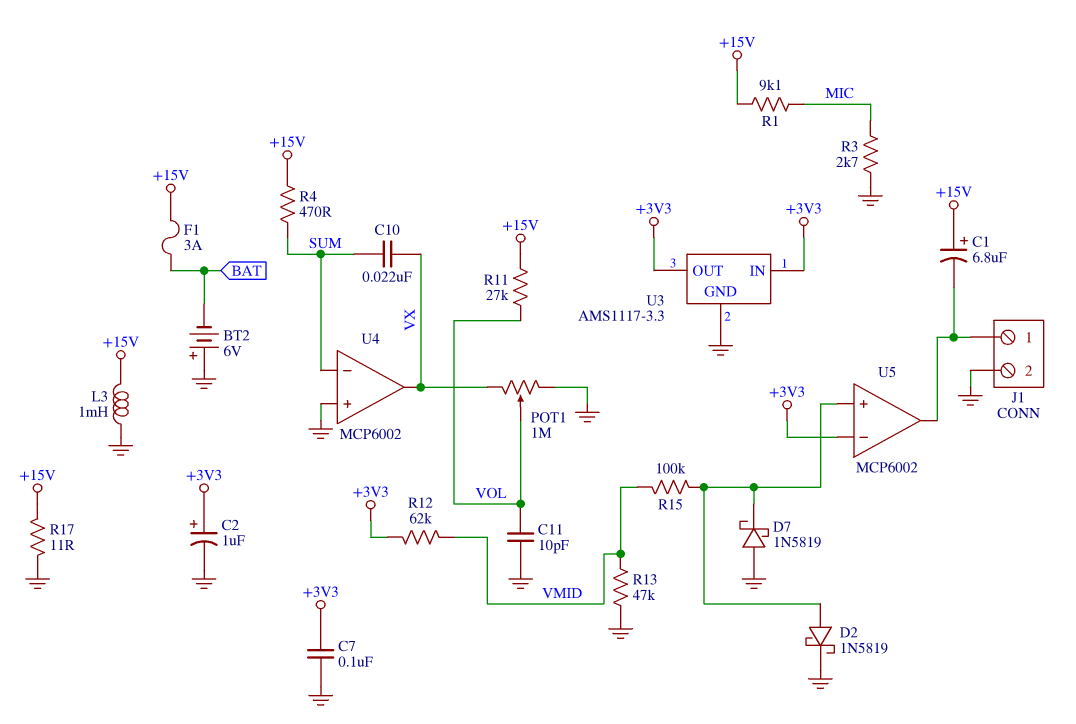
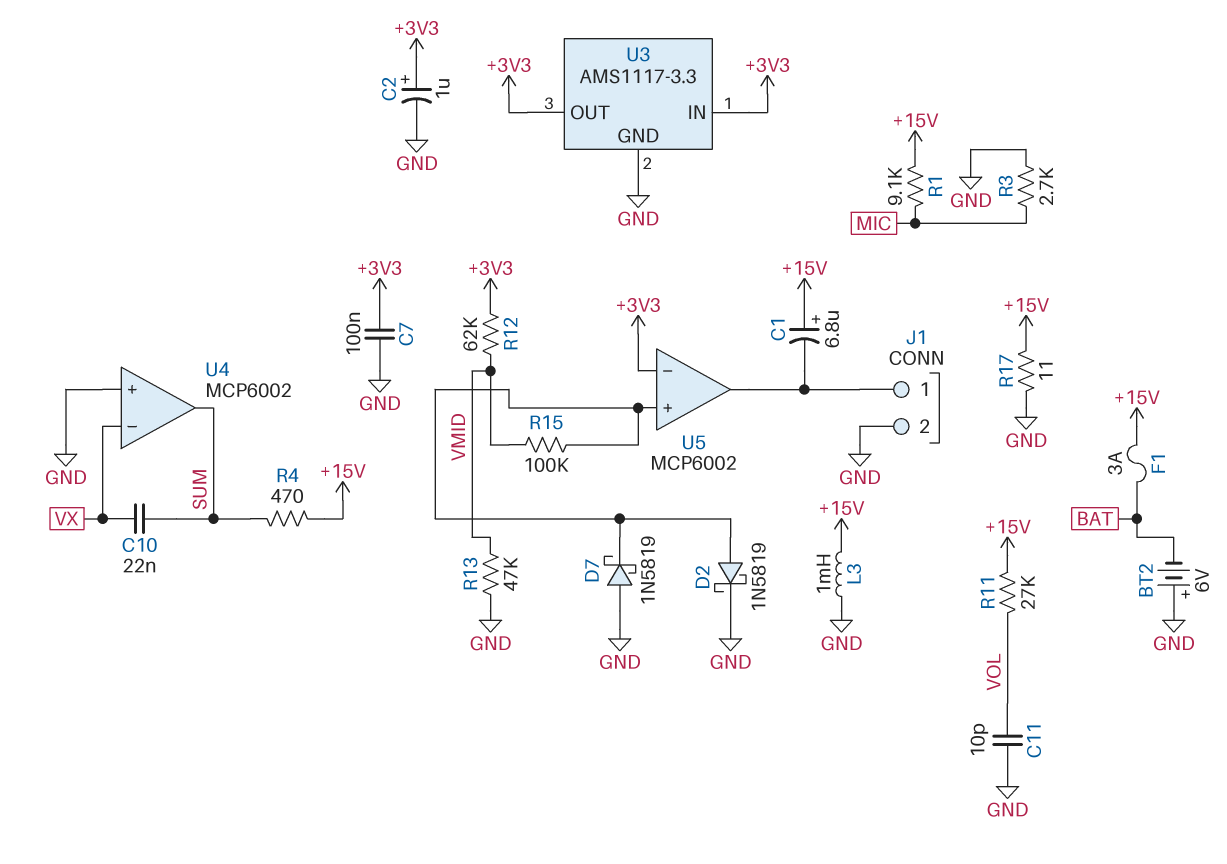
POT1: 1M (GND, VX, wiper VOL) -> none
U4 pin in-: SUM -> VX
U4 pin out: VX -> SUM

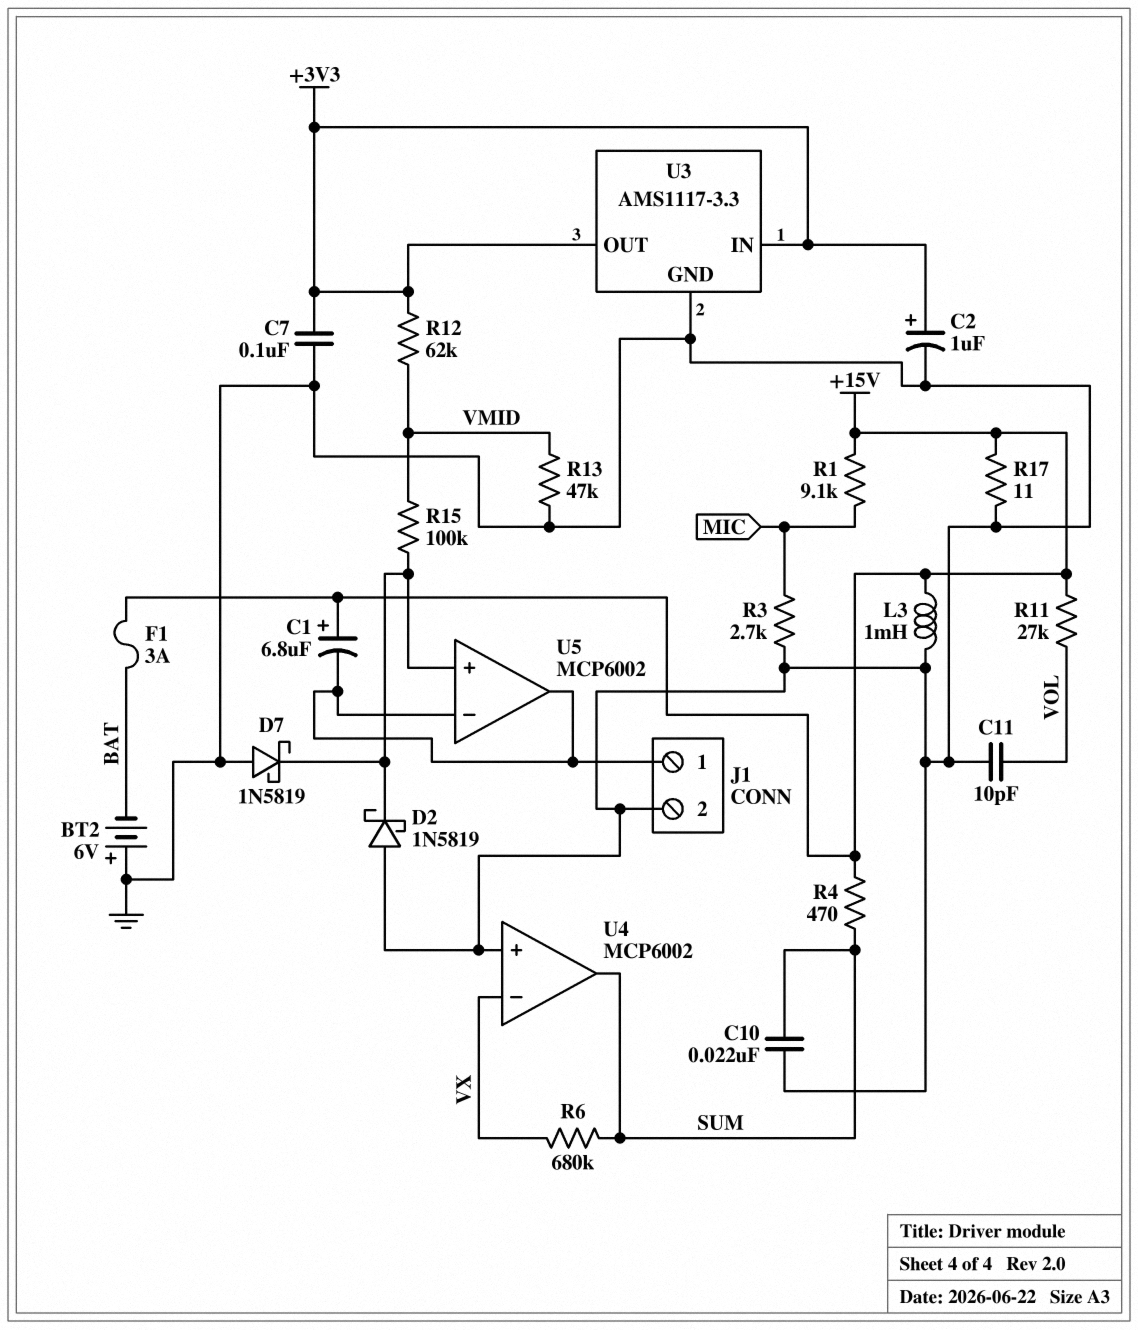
C10: 22nF (SUM, VX) -> 22nF (GND, SUM)
D2: schottky 1N5819 (A U5/in+, K GND) -> schottky 1N5819 (A GND, K U5/in+)
R6: none -> 680k (SUM, VX)
U5 pin in-: +3V3 -> J1/1

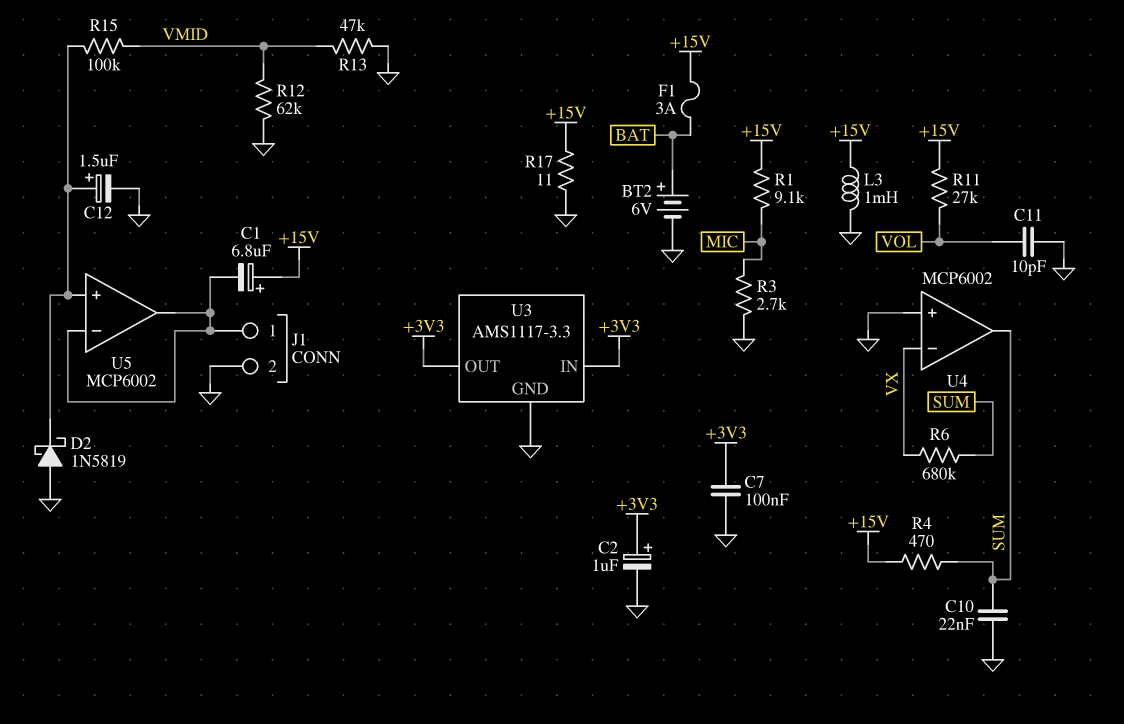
BT2: 6V (plus GND, minus BAT) -> 6V (plus BAT, minus GND)
C12: none -> 1.5uF (plus U5/in+, minus GND)
D7: schottky 1N5819 (A GND, K U5/in+) -> none
R12: 62k (+3V3, VMID) -> 62k (GND, VMID)

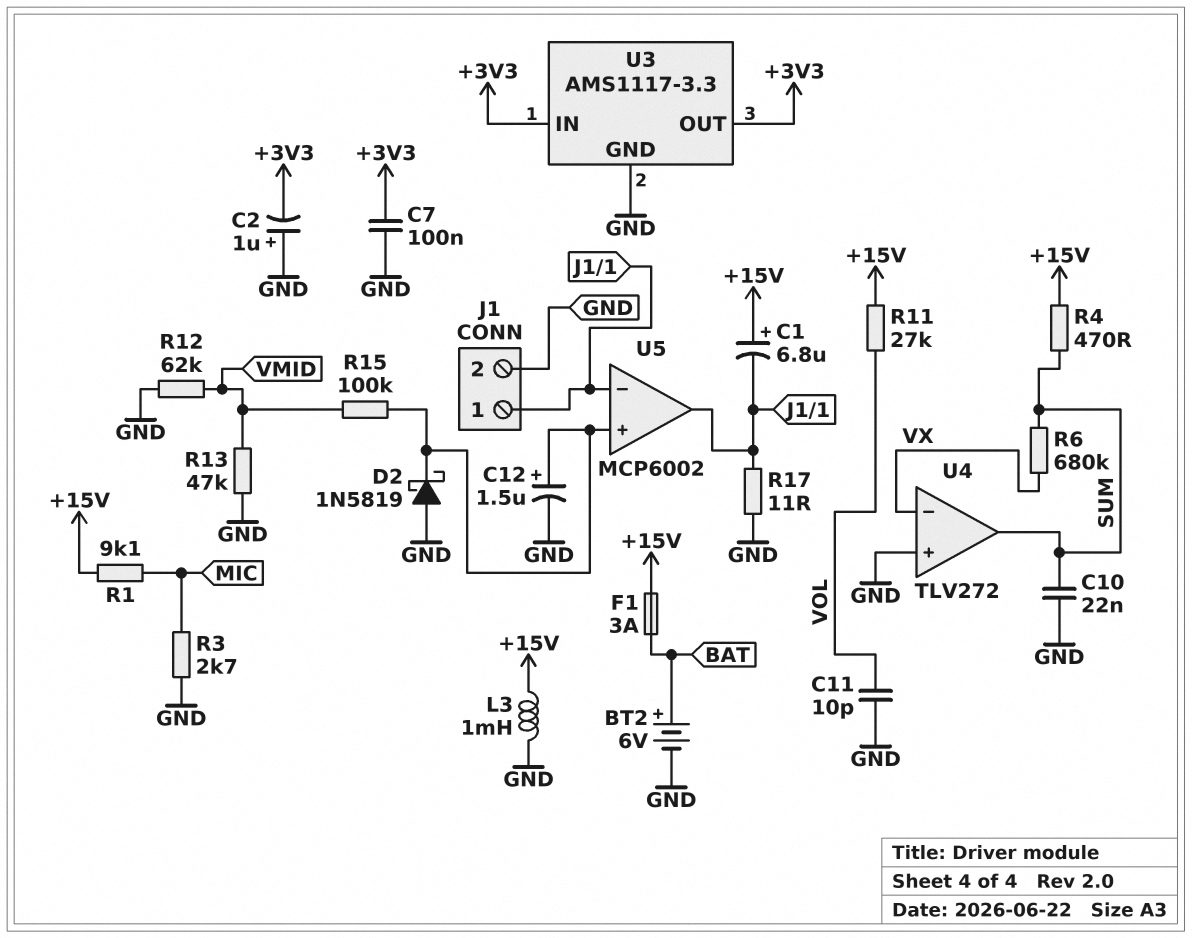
C2: 1uF (plus +3V3, minus GND) -> 1uF (plus GND, minus +3V3)
R17: 11 (+15V, GND) -> 11 (GND, J1/1)
U4: MCP6002 -> TLV272

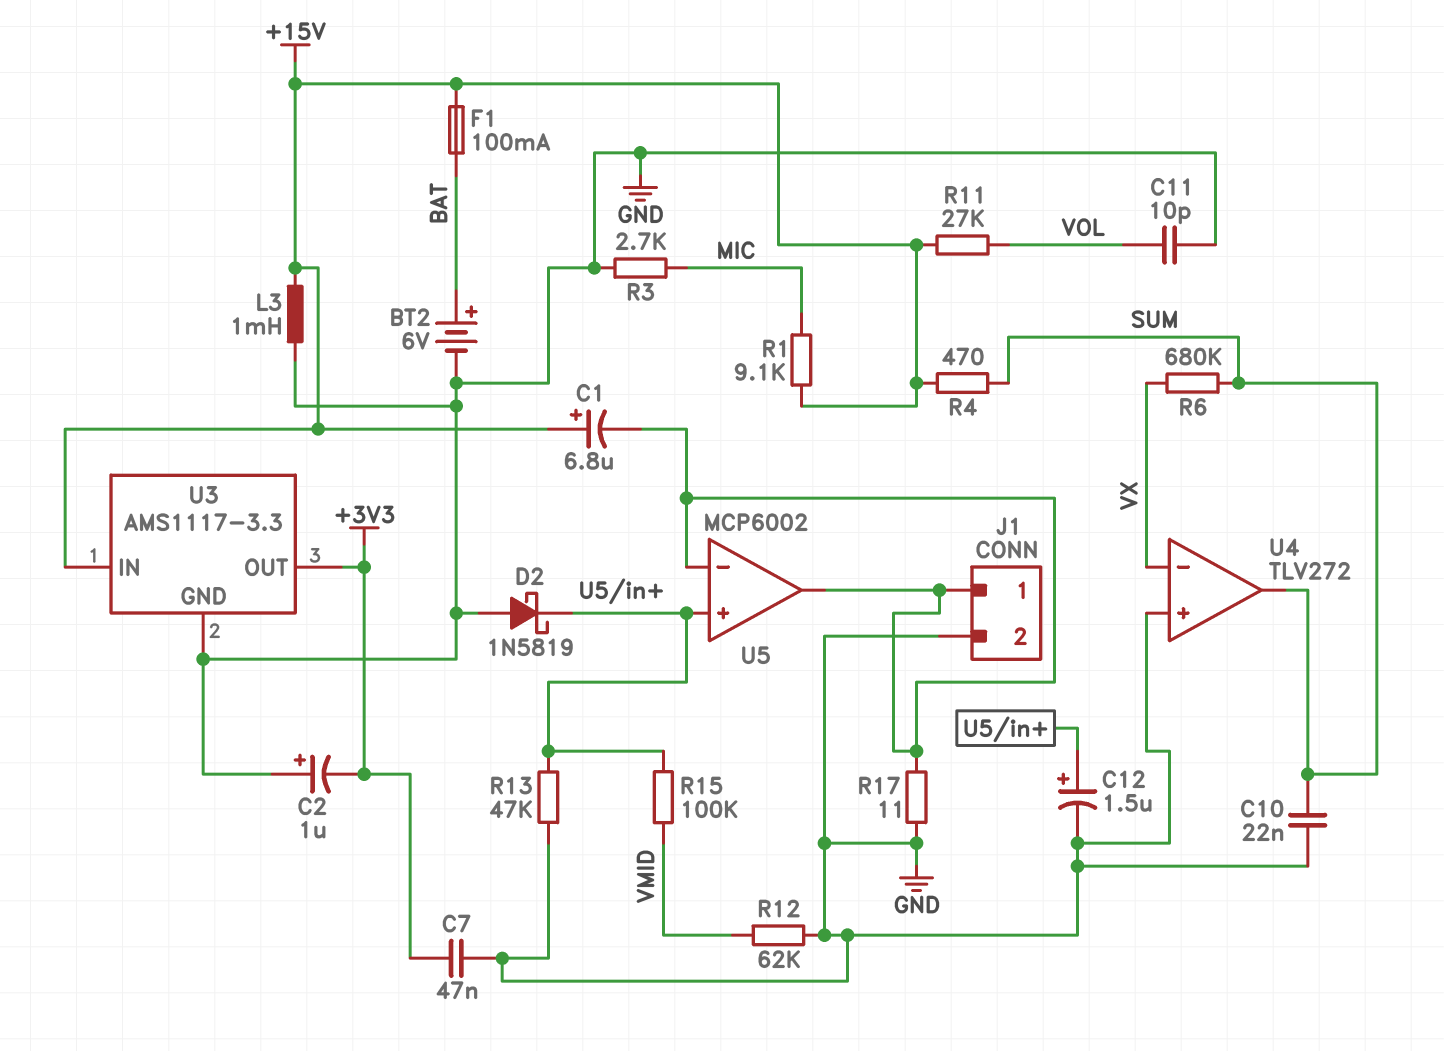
C7: 100nF (+3V3, GND) -> 47nF (+3V3, GND)
F1: 3A (+15V, BAT) -> 100mA (+15V, BAT)
R13: 47k (GND, VMID) -> 47k (GND, U5/in+)
U3 pin IN: +3V3 -> +15V

